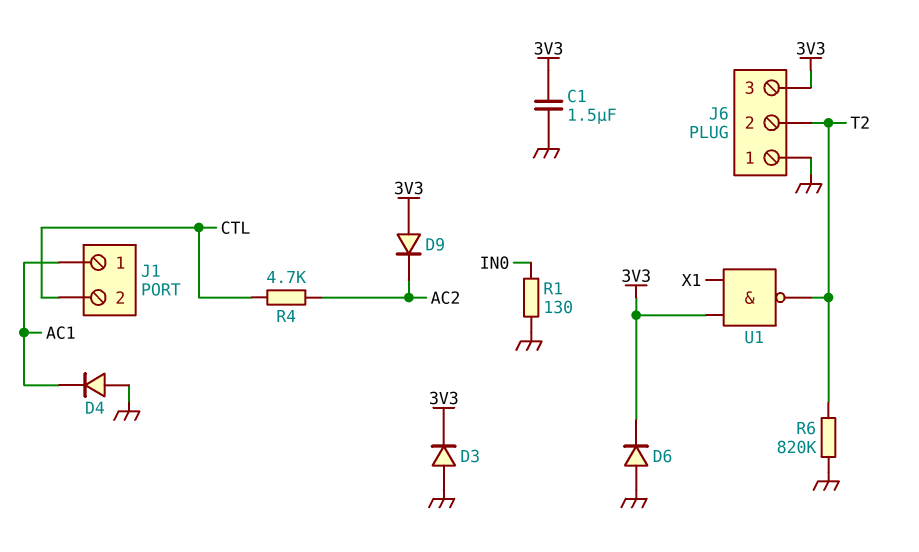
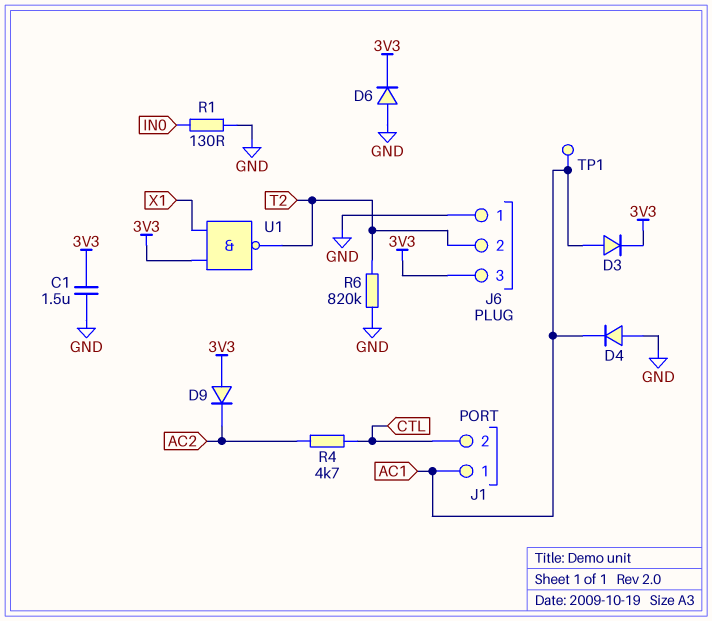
D3: diode (A GND, K 3V3) -> diode (A AC1, K 3V3)
TP1: none -> test point (AC1)

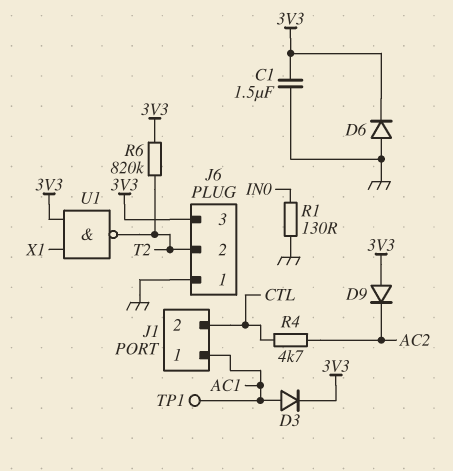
D4: diode (A GND, K AC1) -> none
R6: 820k (GND, T2) -> 820k (3V3, T2)

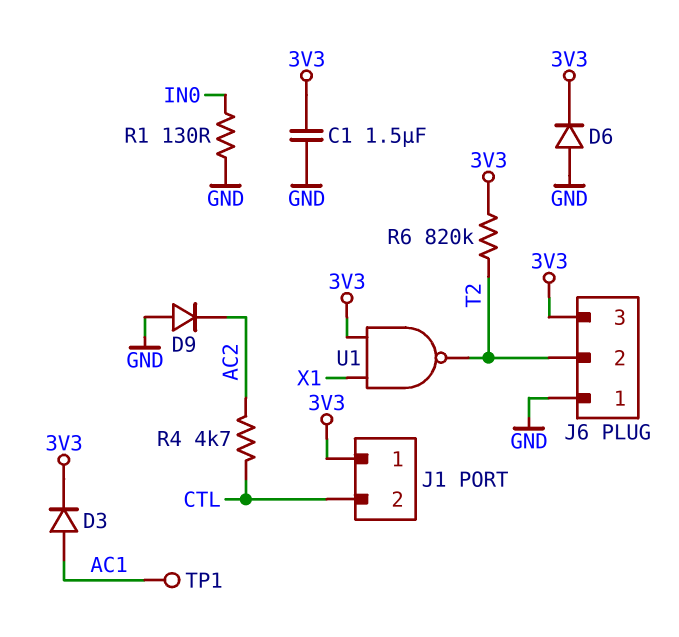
D9: diode (A 3V3, K AC2) -> diode (A GND, K AC2)
J1 pin 1: AC1 -> 3V3

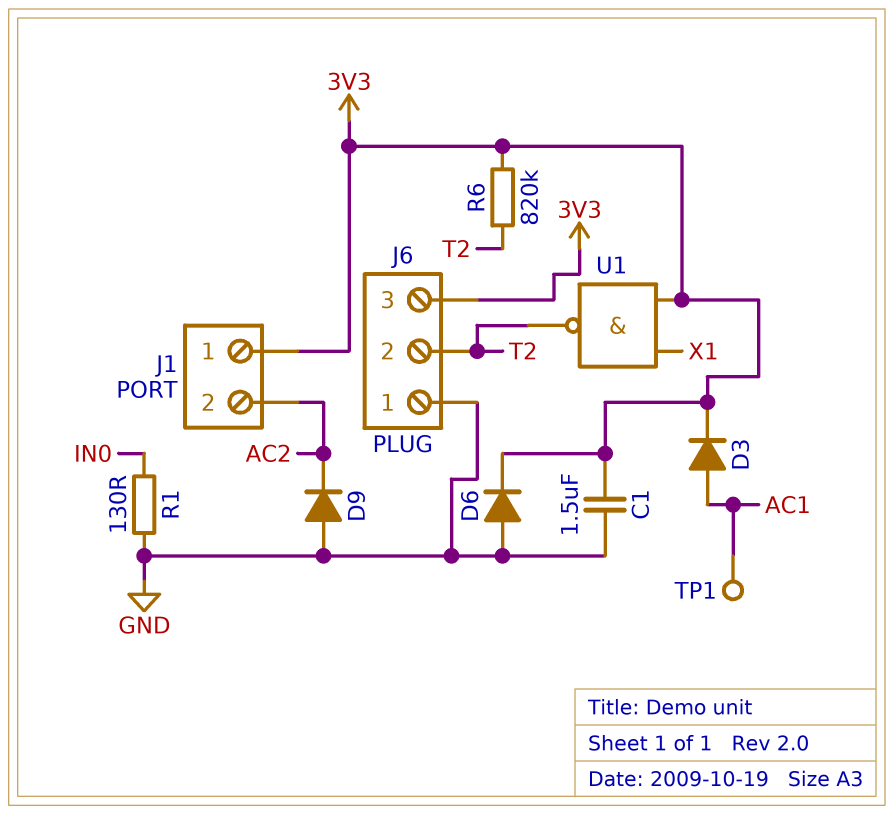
J1 pin 2: CTL -> AC2
R4: 4.7k (AC2, CTL) -> none

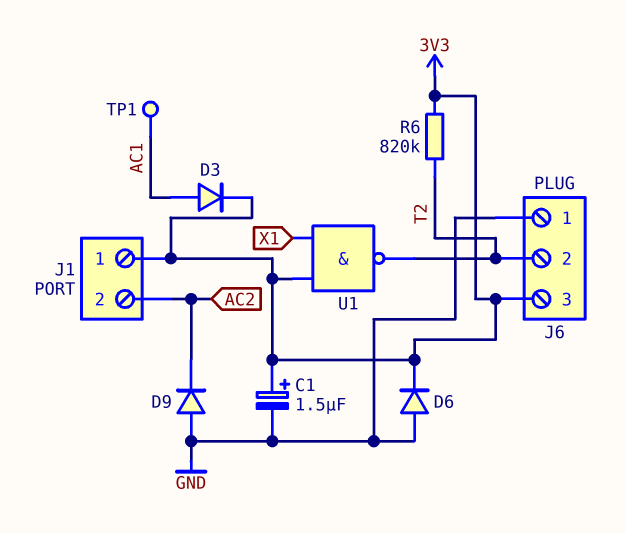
C1: 1.5uF (3V3, GND) -> 1.5uF (plus 3V3, minus GND)
R1: 130 (GND, IN0) -> none

